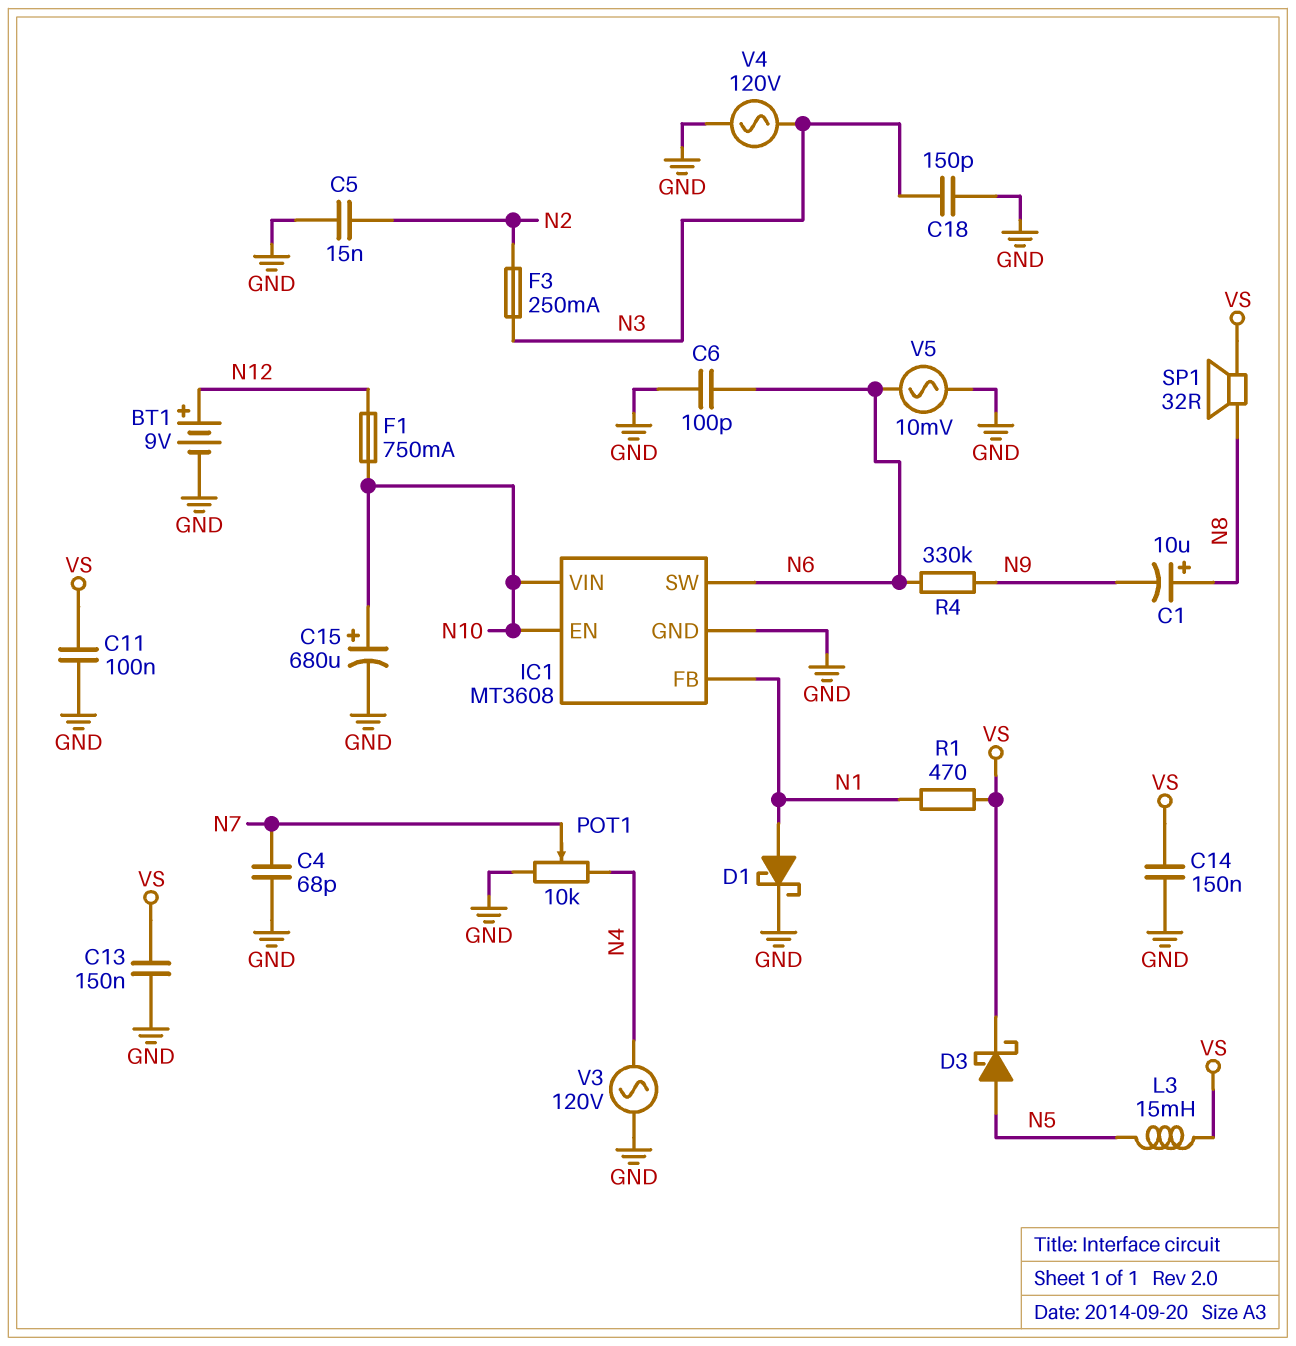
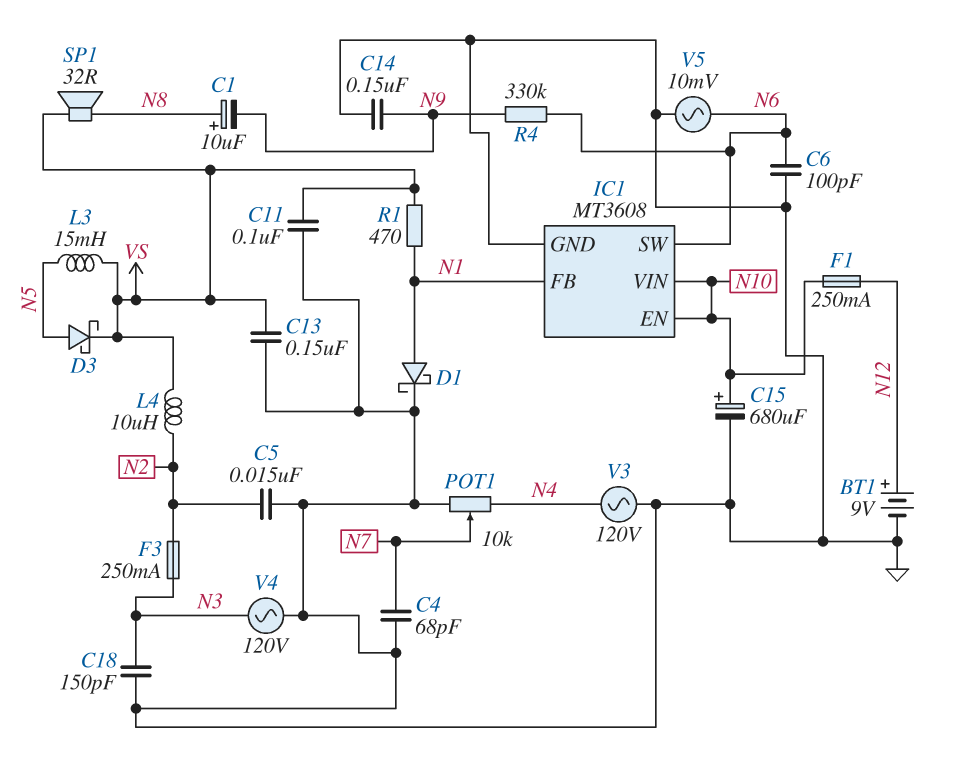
C14: 150nF (GND, VS) -> 150nF (GND, N9)
F1: 750mA (N10, N12) -> 250mA (N10, N12)
L4: none -> 10uH (N2, VS)

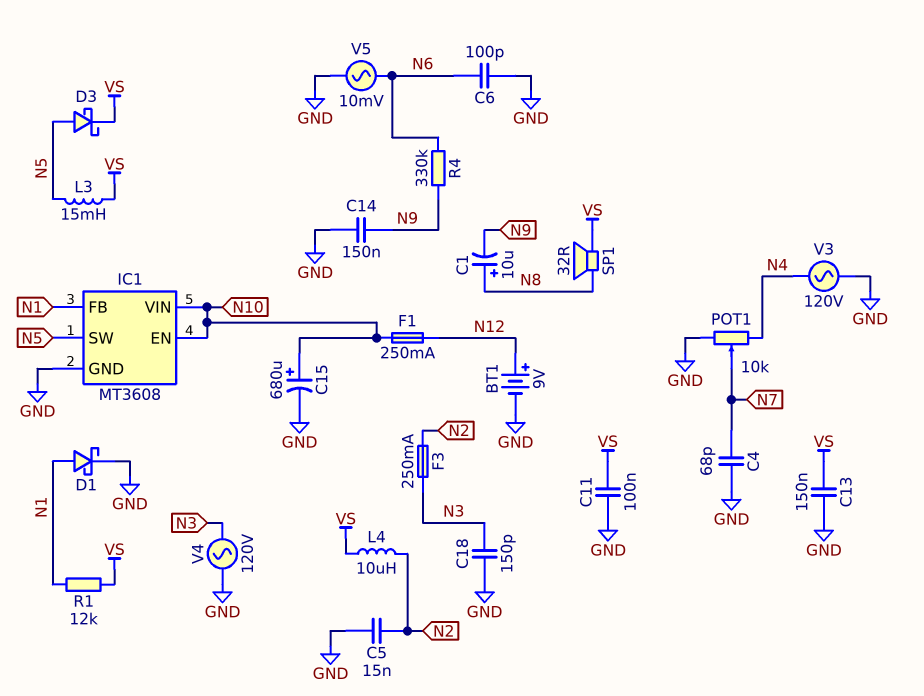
IC1 pin SW: N6 -> N5
R1: 470 (N1, VS) -> 12k (N1, VS)

